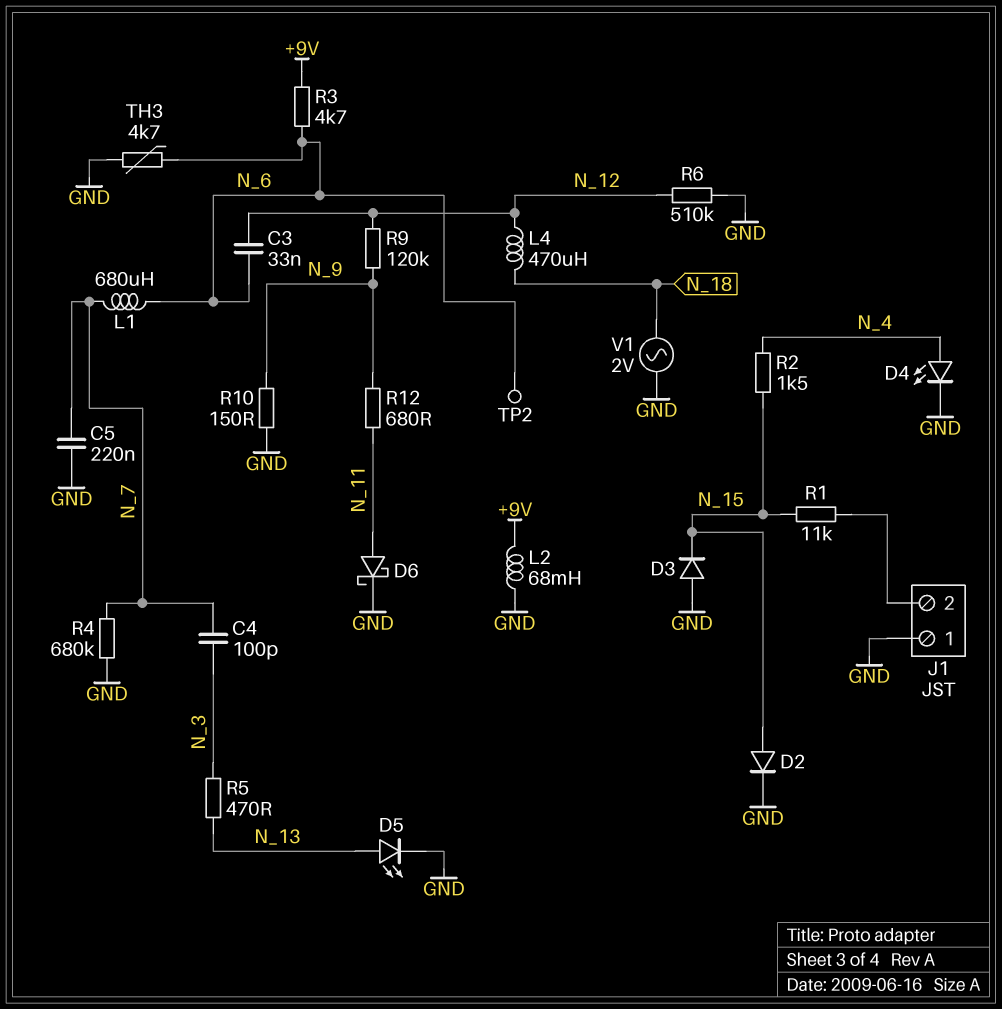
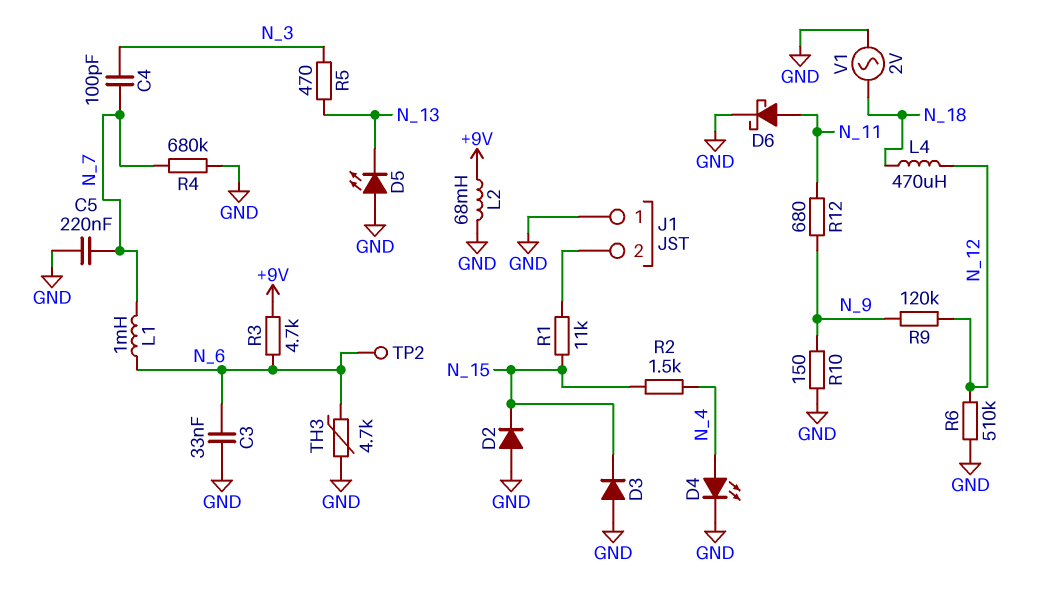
C3: 33nF (N_6, N_12) -> 33nF (GND, N_6)
D2: diode (A N_15, K GND) -> diode (A GND, K N_15)
D5: LED (A N_13, K GND) -> LED (A GND, K N_13)
L1: 680uH (N_6, N_7) -> 1mH (N_6, N_7)

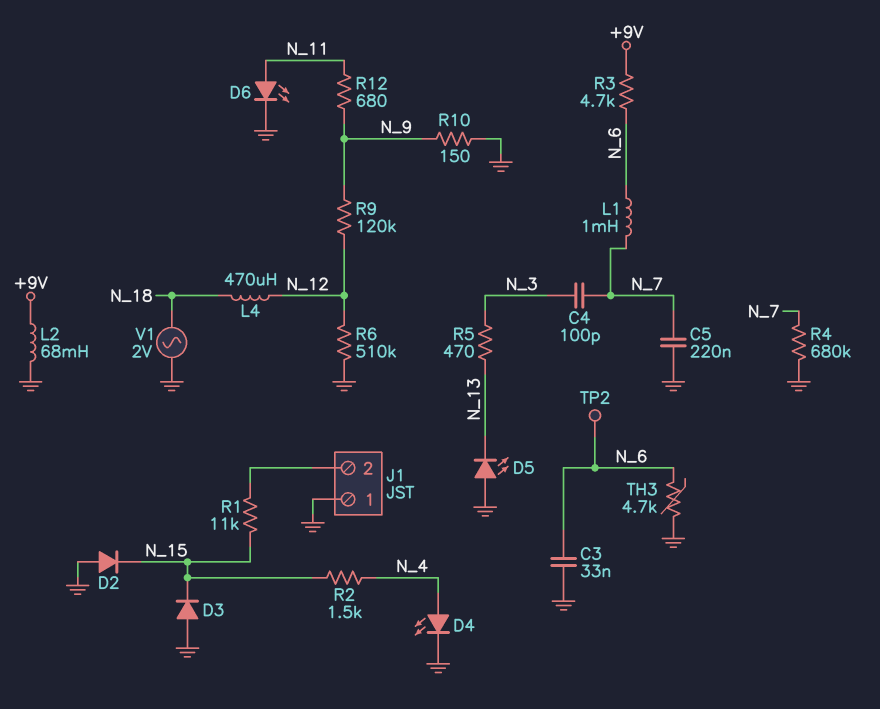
D6: schottky (A N_11, K GND) -> LED (A N_11, K GND)

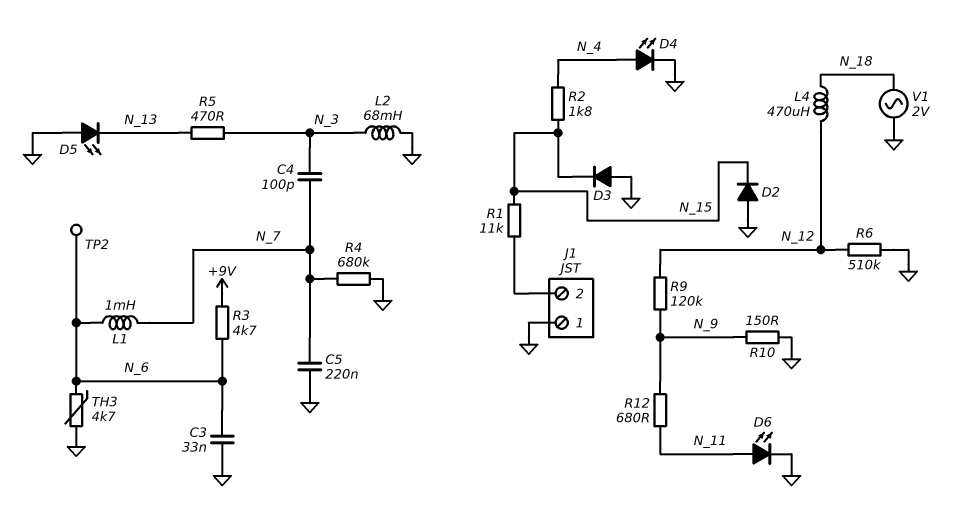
L2: 68mH (+9V, GND) -> 68mH (GND, N_3)
R2: 1.5k (N_4, N_15) -> 1.8k (N_4, N_15)

